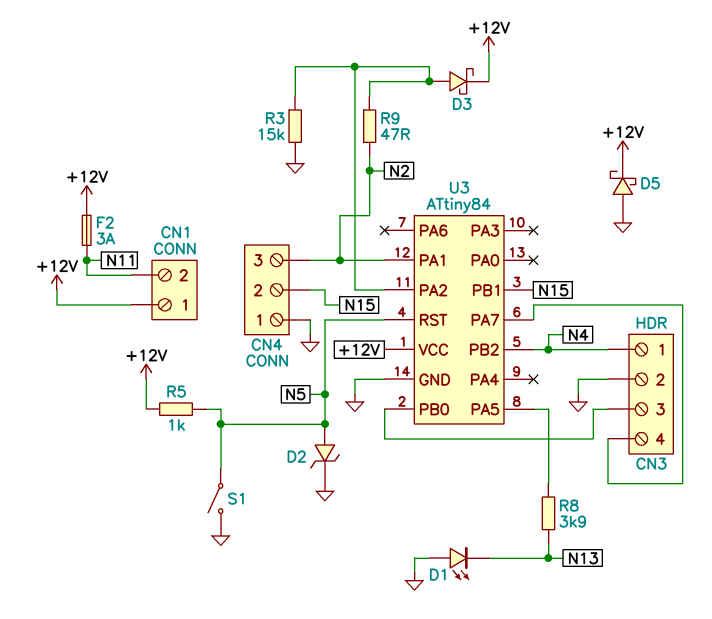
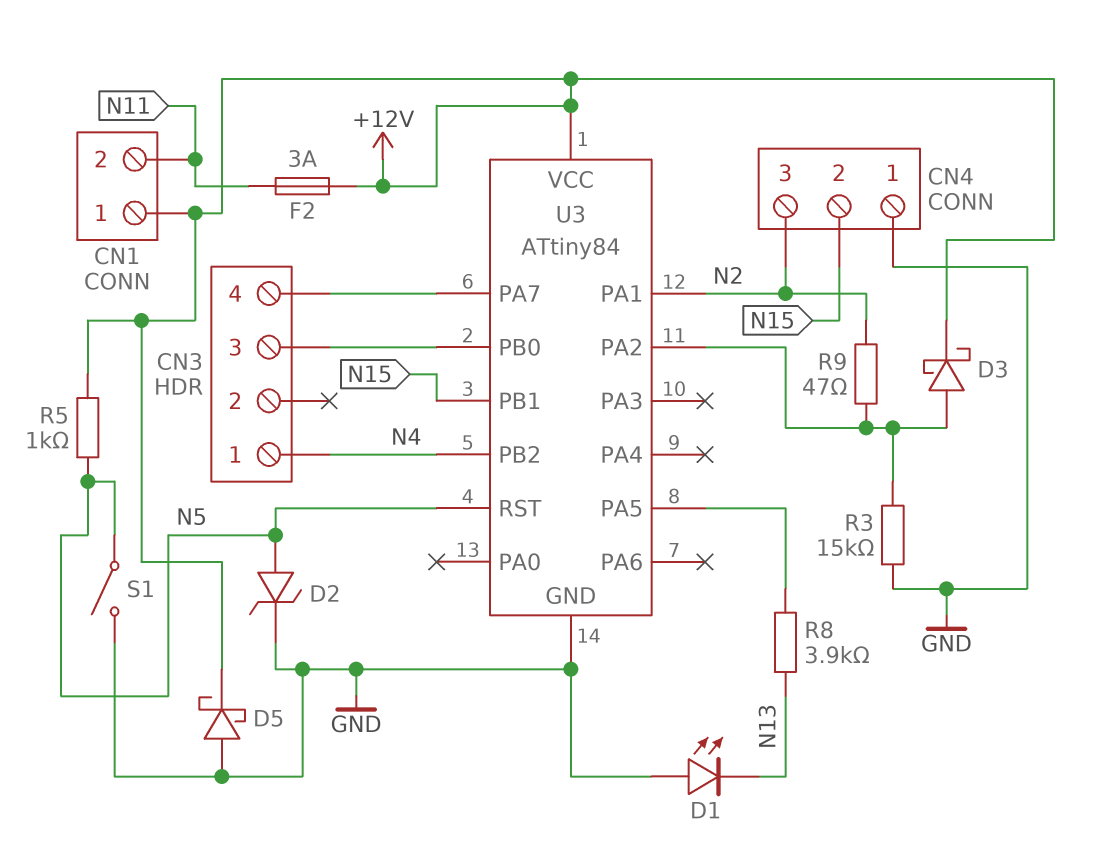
CN3 pin 2: GND -> none

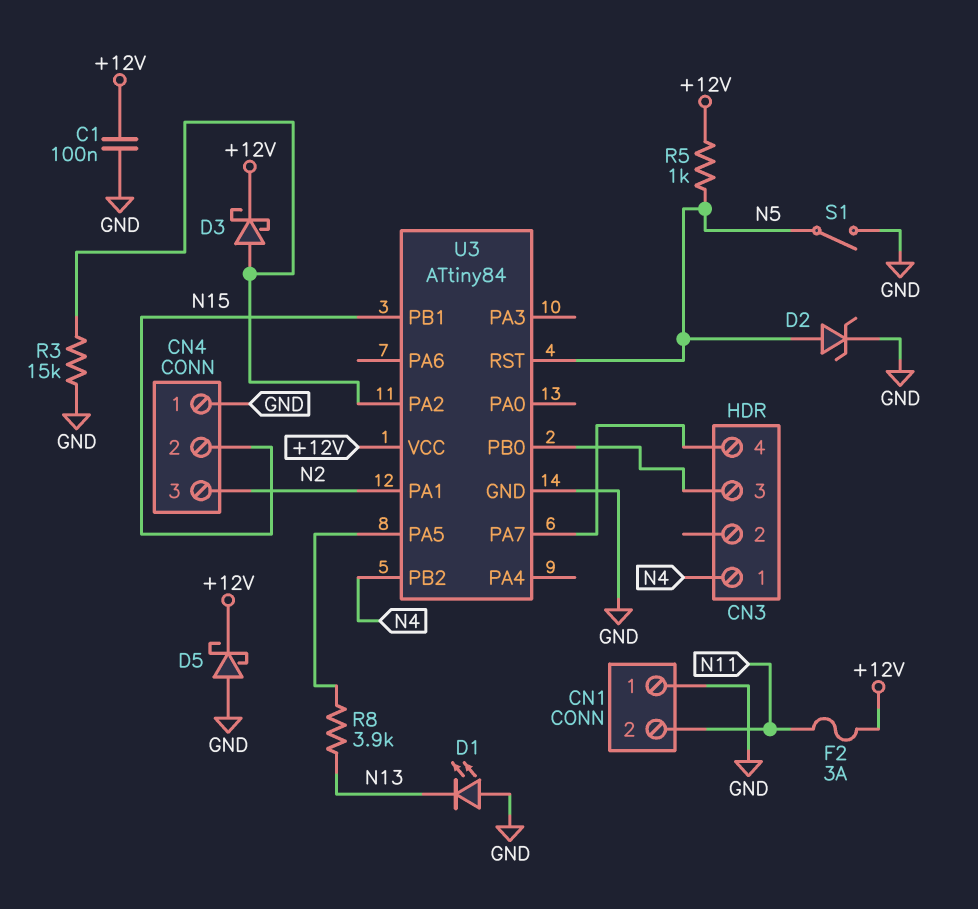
C1: none -> 100nF (+12V, GND)
CN1 pin 1: +12V -> GND
R9: 47 (N2, U3/PA2) -> none

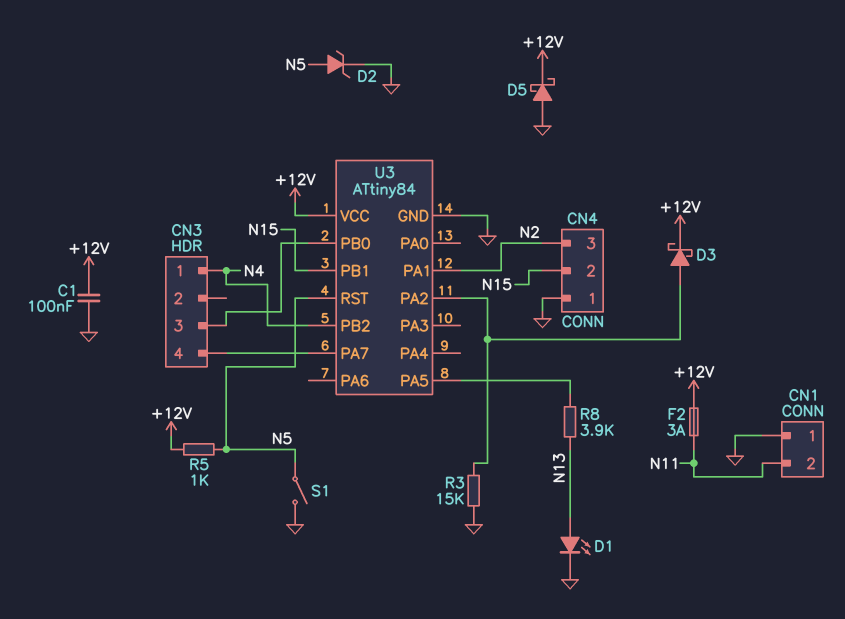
D1: LED (A GND, K N13) -> LED (A N13, K GND)

